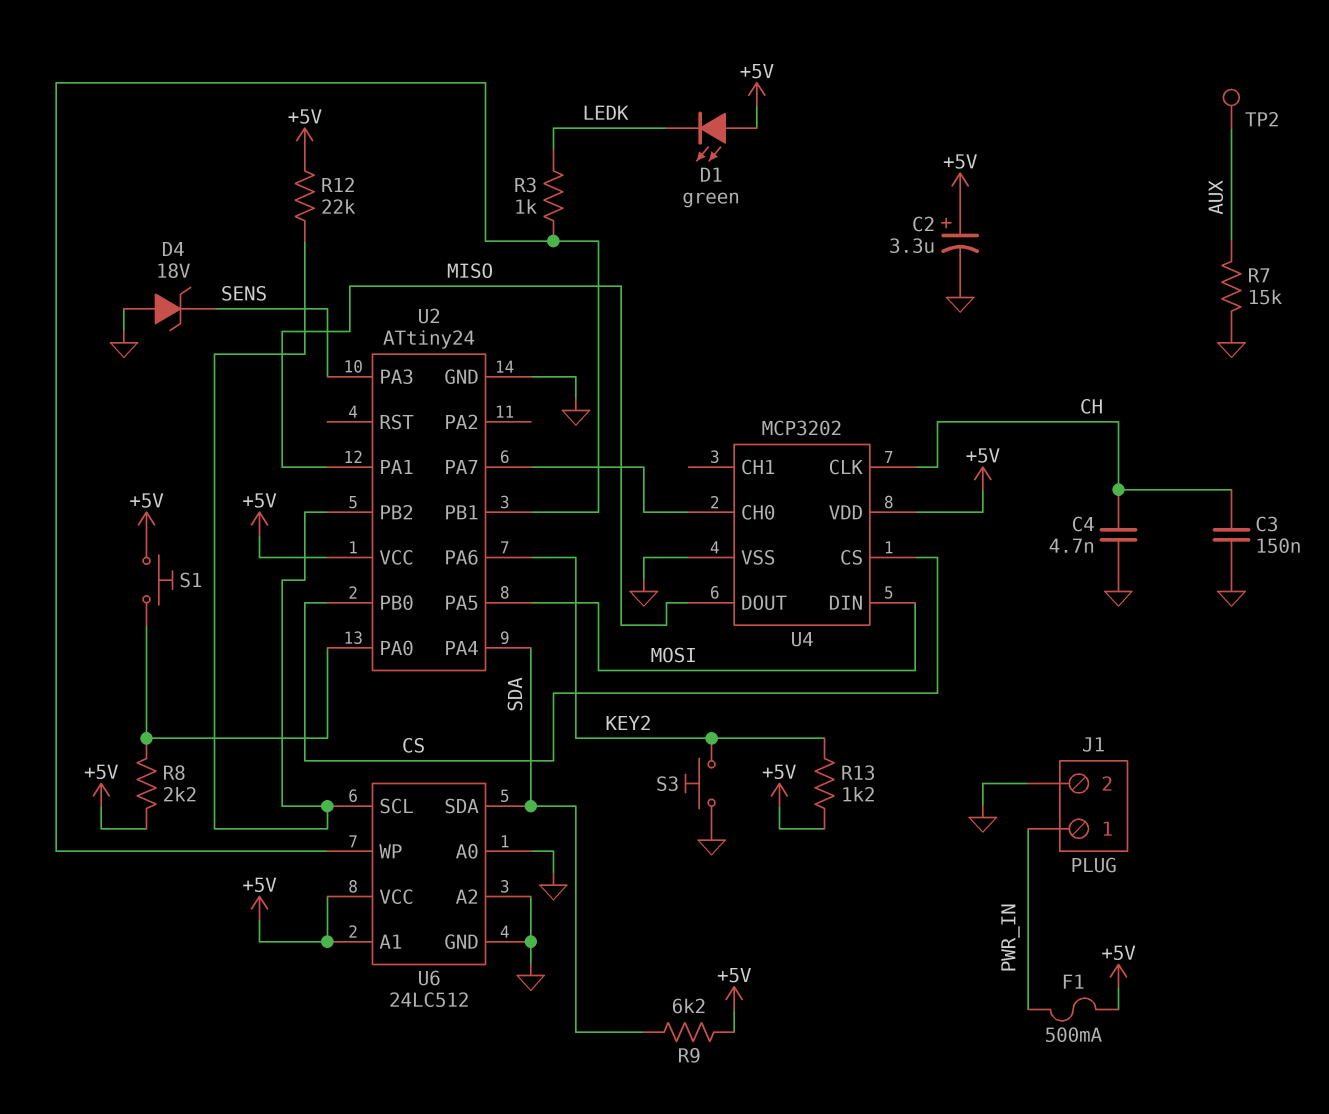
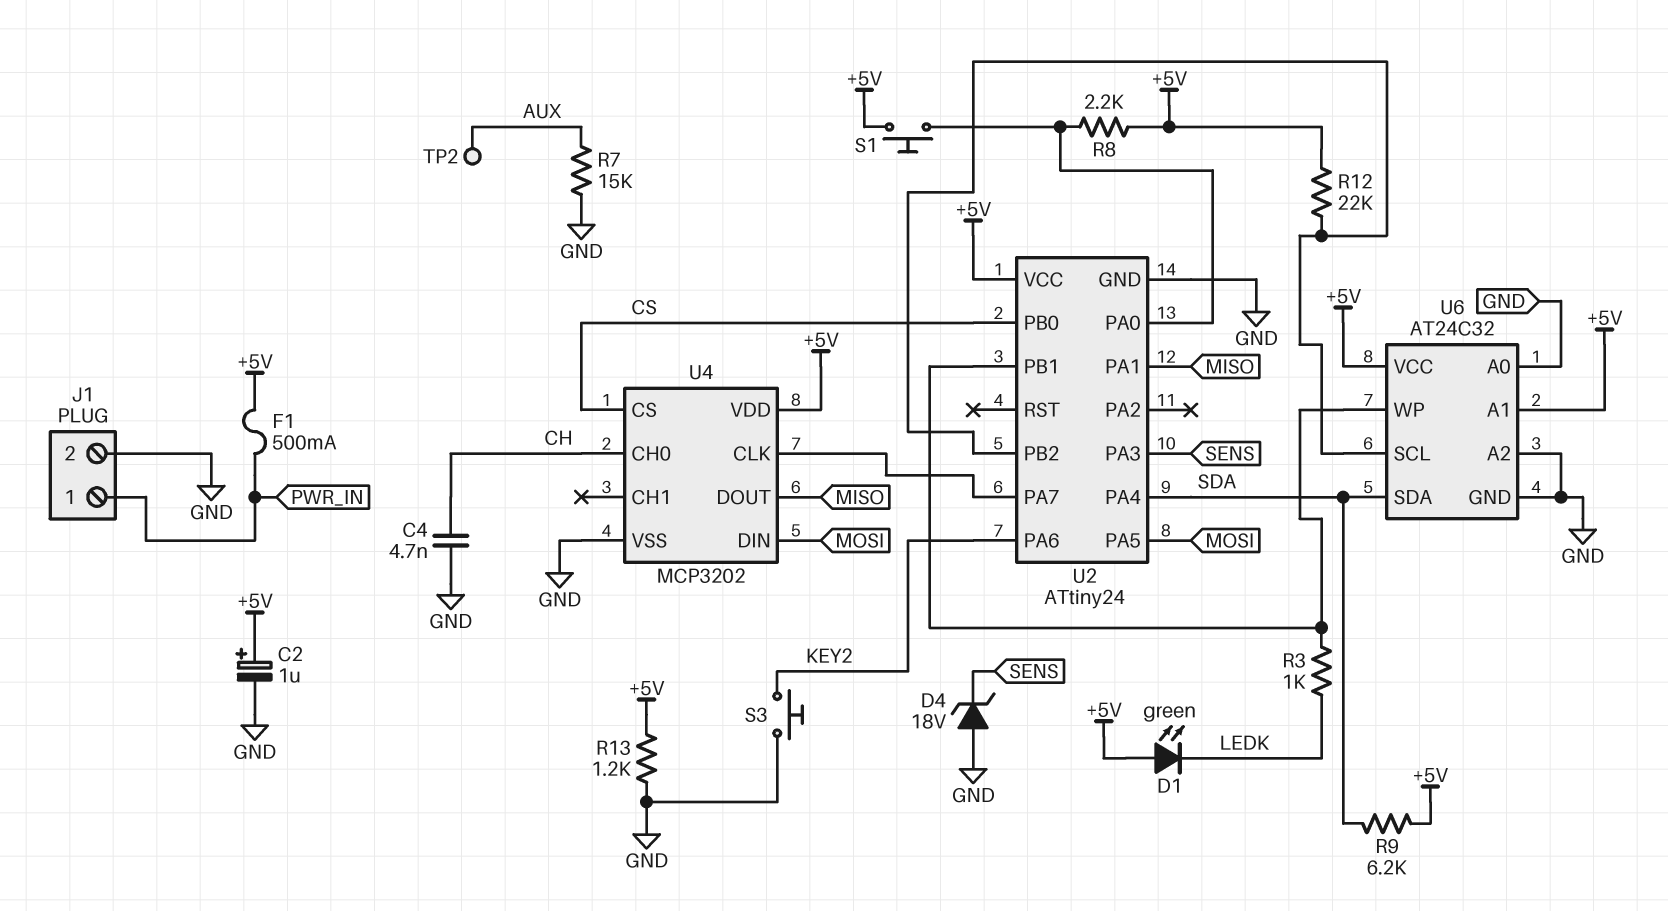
C2: 3.3uF (plus +5V, minus GND) -> 1uF (plus +5V, minus GND)
C3: 150nF (CH, GND) -> none
R13: 1.2k (+5V, KEY2) -> 1.2k (+5V, GND)
U4 pin CH0: U2/PA7 -> CH
U4 pin CLK: CH -> U2/PA7
U6: 24LC512 -> AT24C32

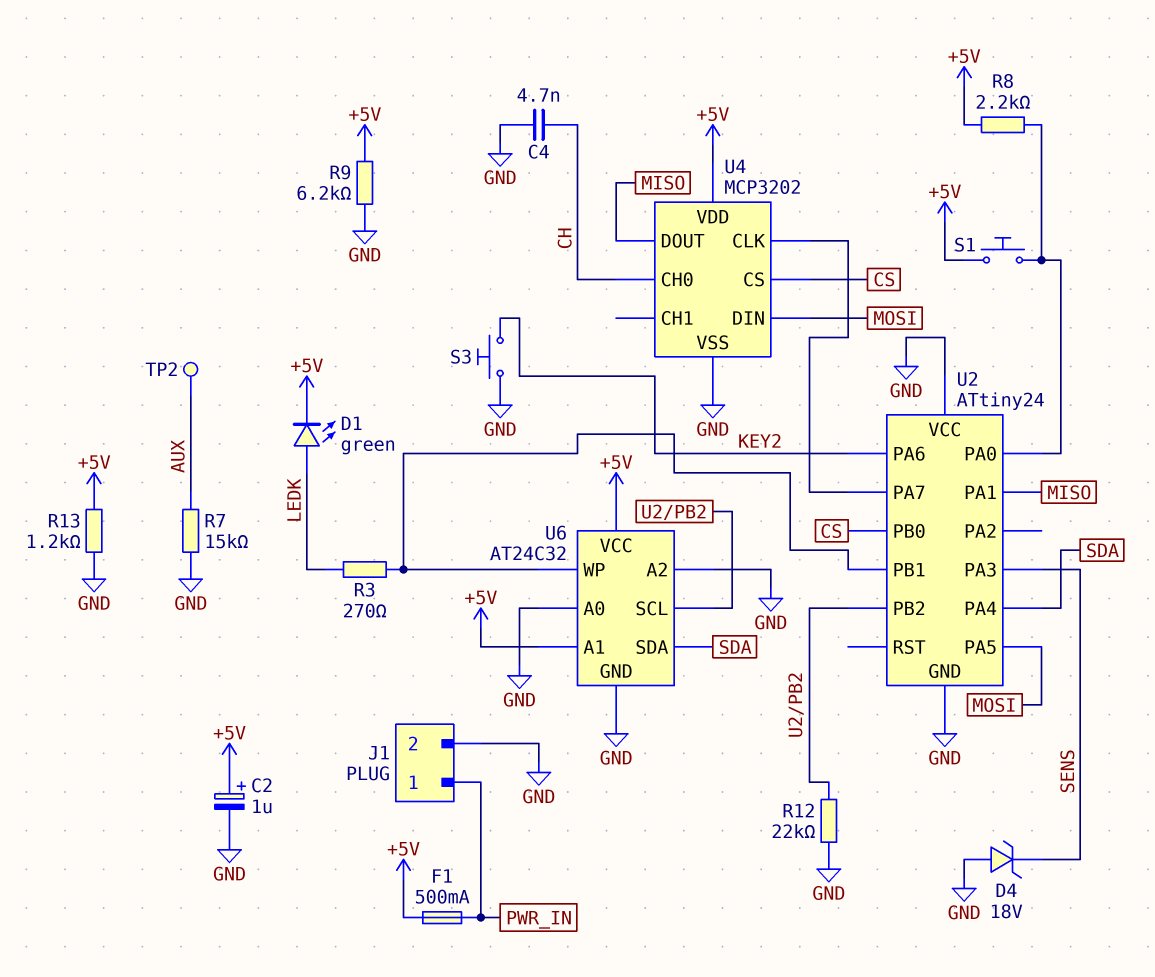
D1: LED green (A +5V, K LEDK) -> LED green (A LEDK, K +5V)
R3: 1k (LEDK, U2/PB1) -> 270 (LEDK, U2/PB1)
R9: 6.2k (+5V, SDA) -> 6.2k (+5V, GND)
R12: 22k (+5V, U2/PB2) -> 22k (GND, U2/PB2)
U2 pin VCC: +5V -> GND

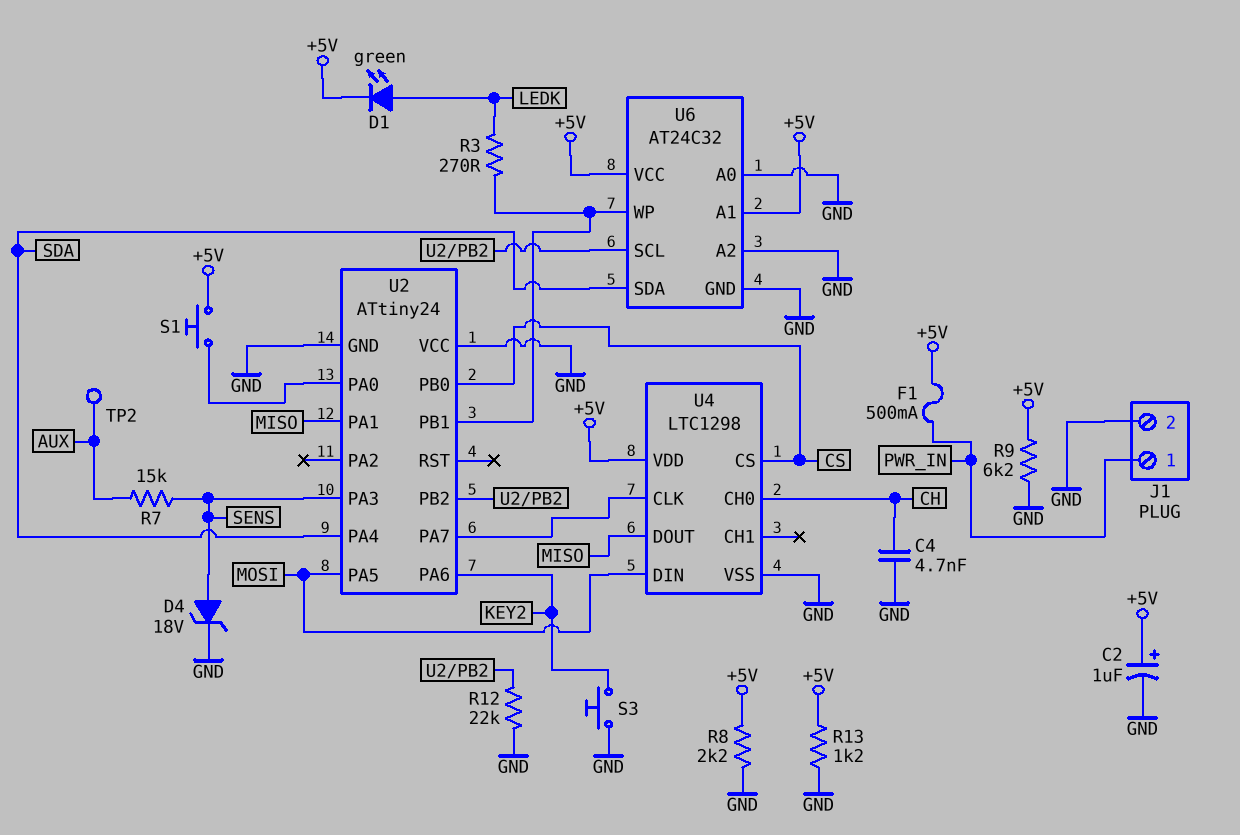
D4: zener 18V (A GND, K SENS) -> zener 18V (A SENS, K GND)
R7: 15k (AUX, GND) -> 15k (AUX, SENS)
R8: 2.2k (+5V, U2/PA0) -> 2.2k (+5V, GND)
U4: MCP3202 -> LTC1298

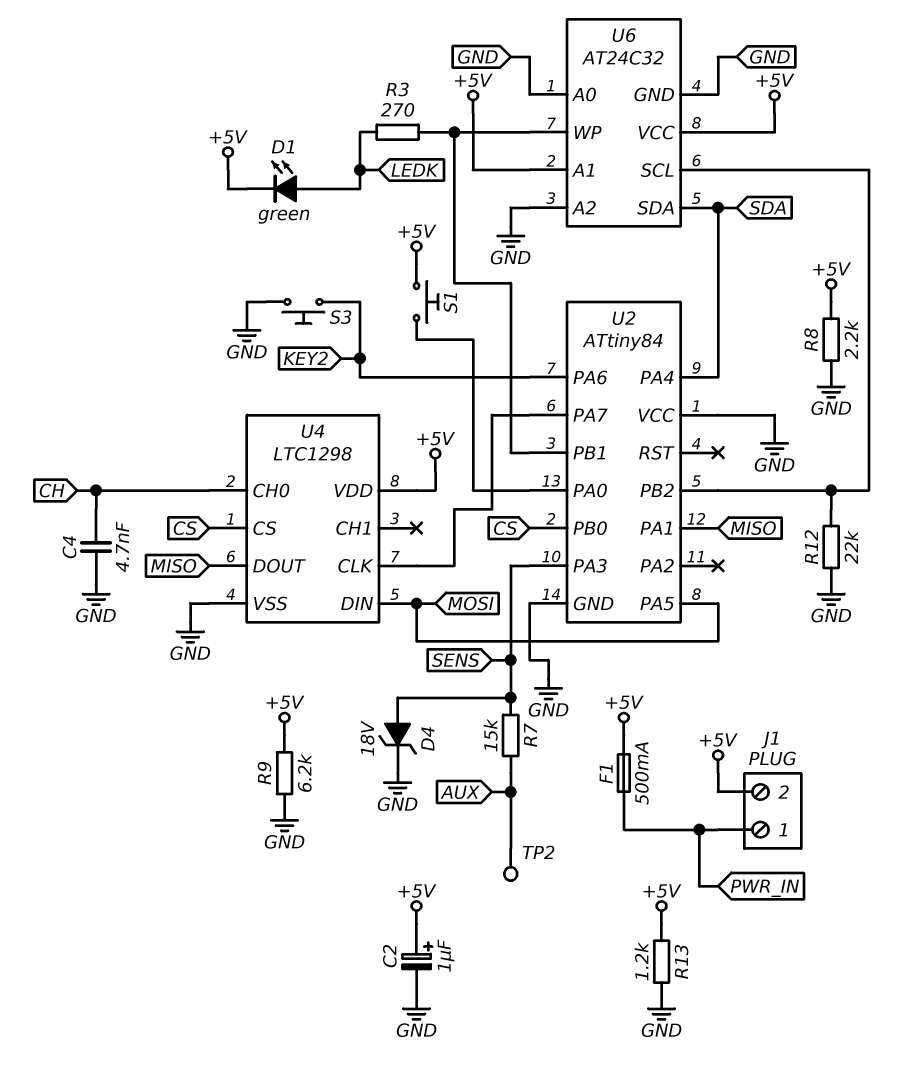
J1 pin 2: GND -> +5V
U2: ATtiny24 -> ATtiny84

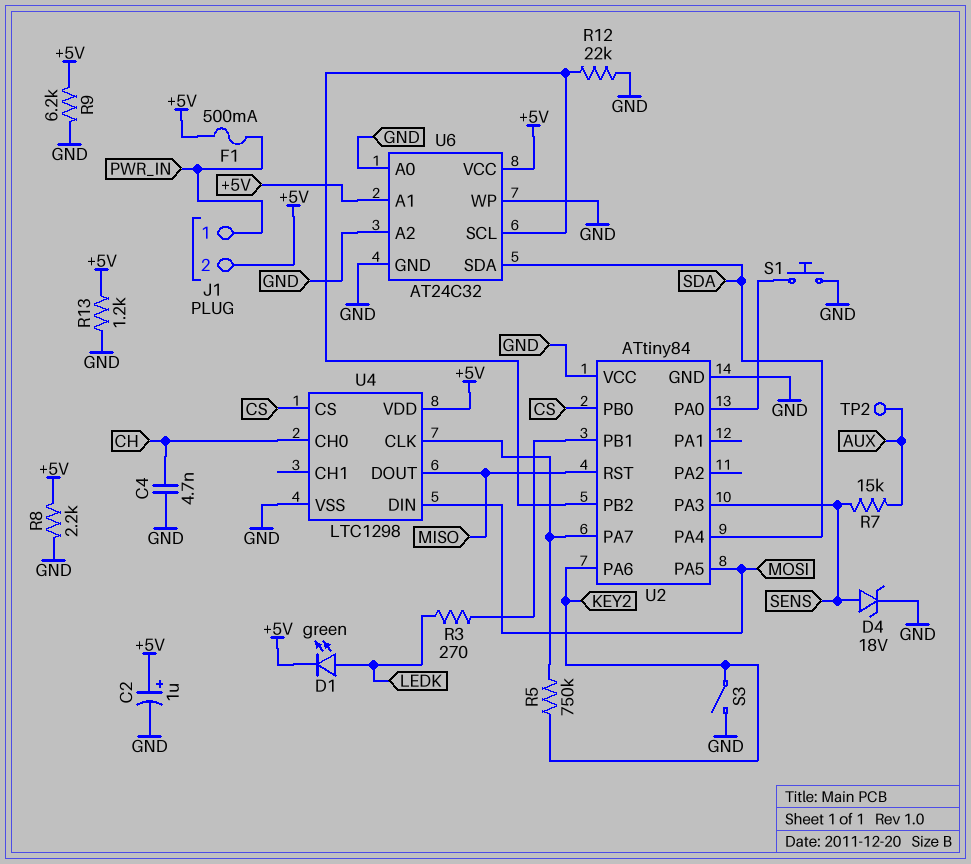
R5: none -> 750k (KEY2, U2/PA7)
S1: button (+5V, U2/PA0) -> button (GND, U2/PA0)
S3: button (GND, KEY2) -> switch (GND, KEY2)
U2 pin PA1: MISO -> none
U2 pin RST: none -> MISO
U6 pin WP: U2/PB1 -> GND

